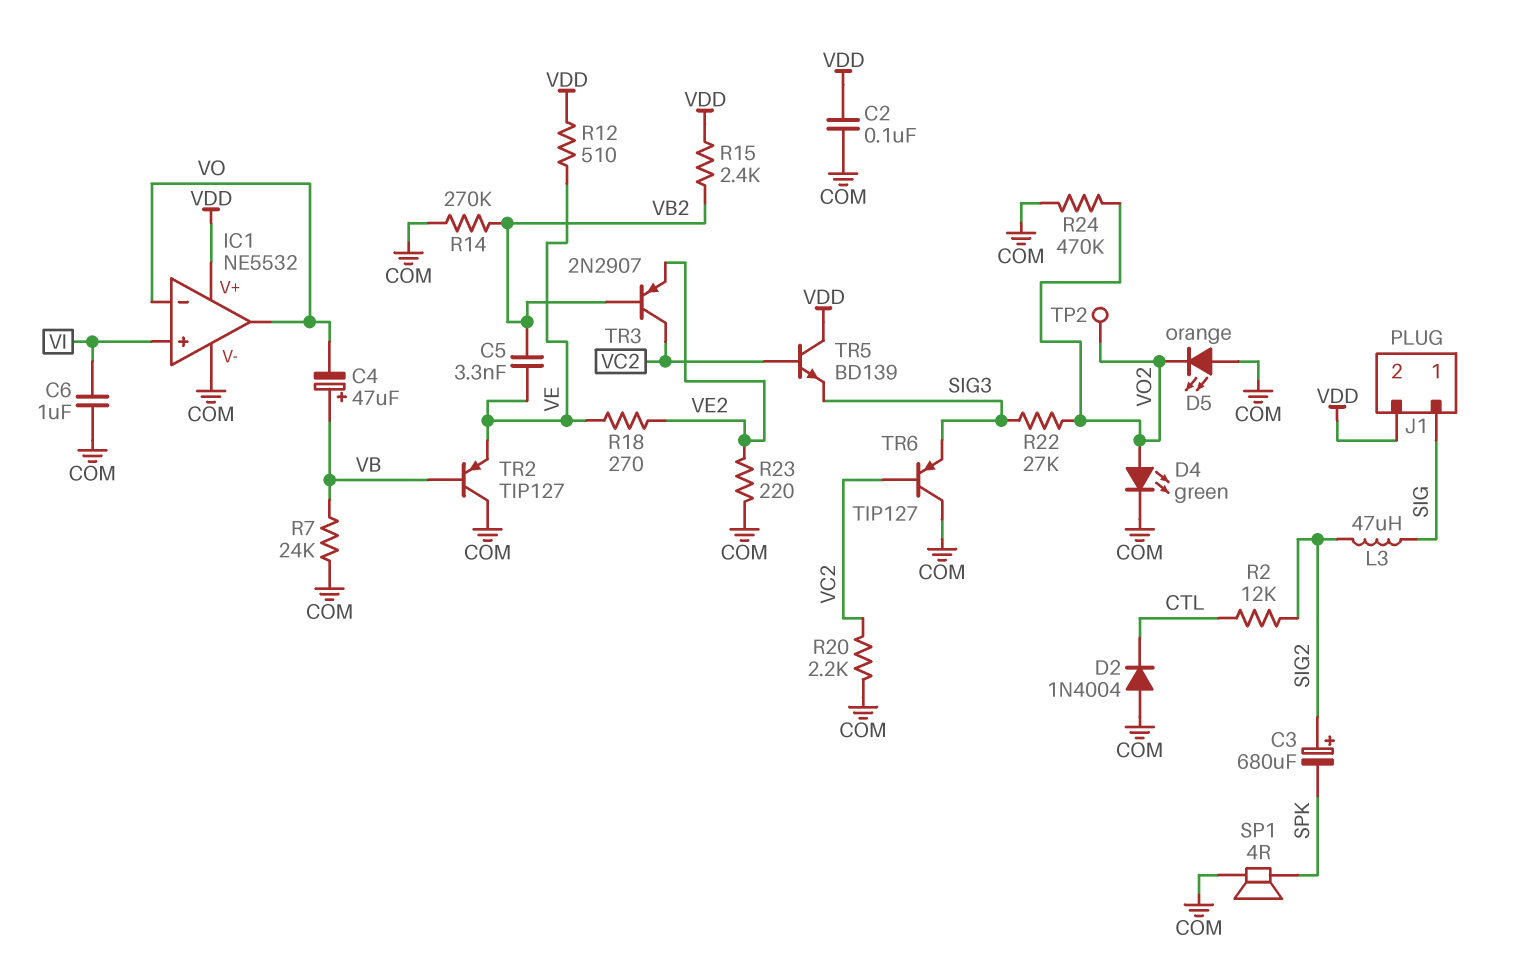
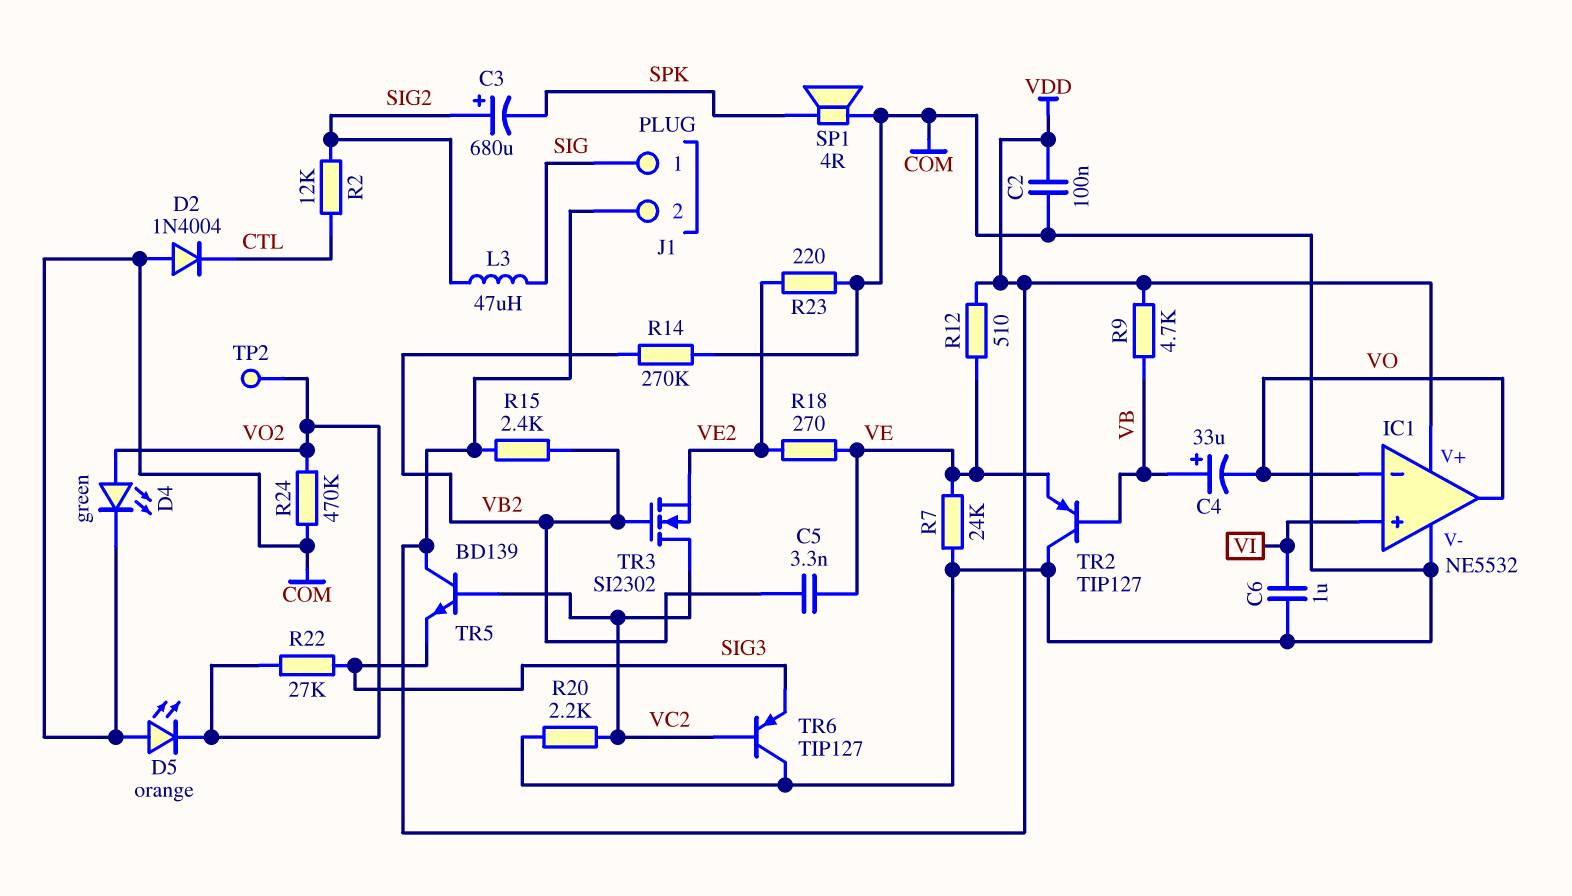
C4: 47uF (plus VB, minus VO) -> 33uF (plus VB, minus VO)
R7: 24k (COM, VB) -> 24k (COM, VE)
R9: none -> 4.7k (VB, VDD)
TR3: PNP 2N2907 (B VB2, C VC2, E VE2) -> NMOS SI2302 (G VB2, D VC2, S VE2)

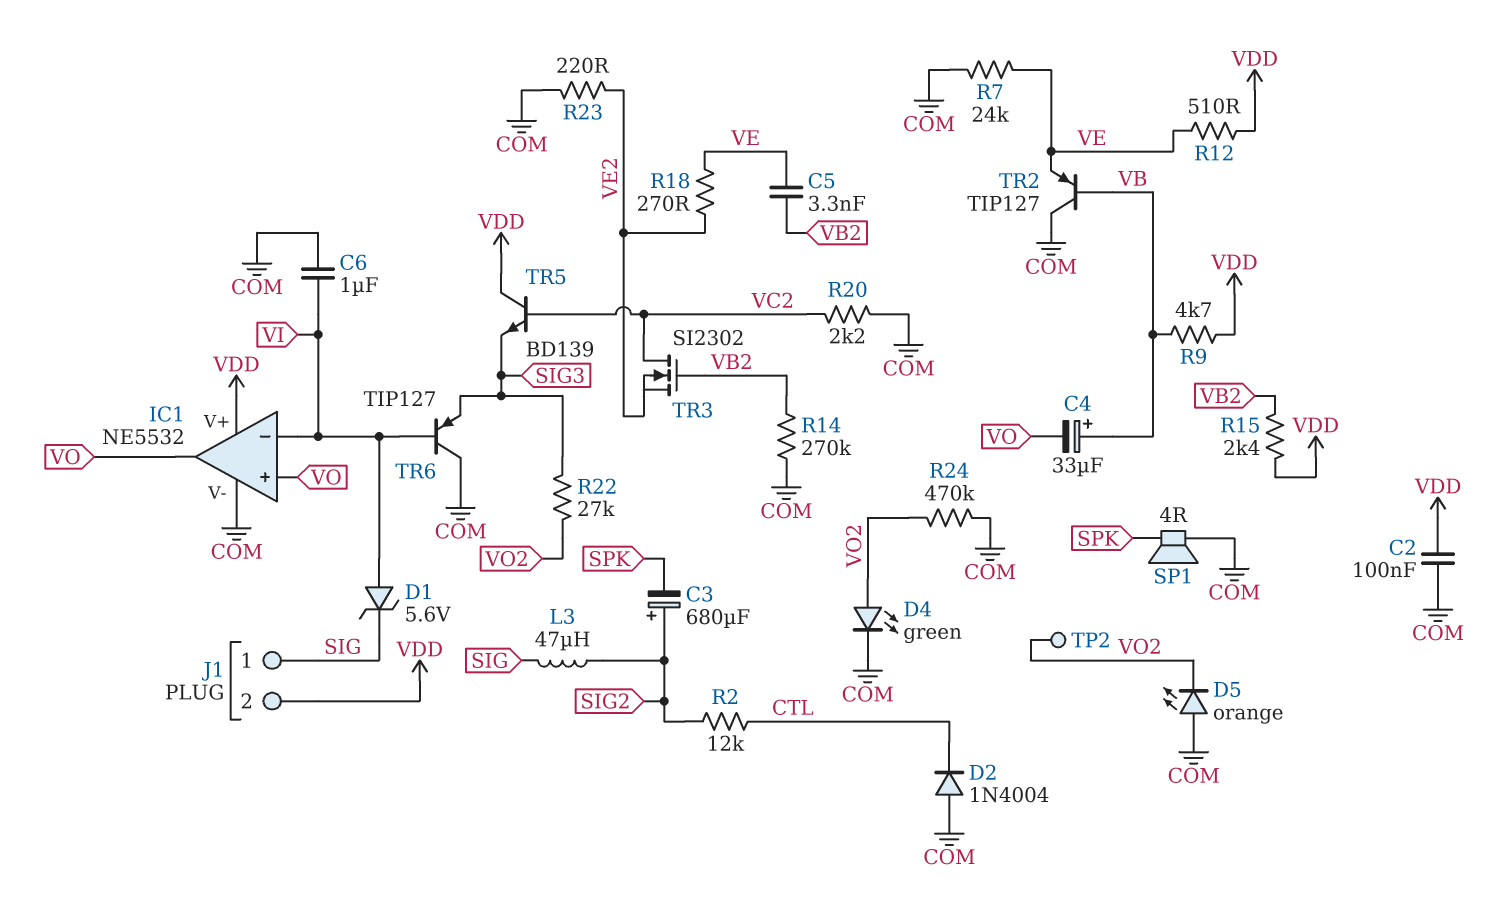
D1: none -> zener 5.6V (A VI, K SIG)
IC1 pin in+: VI -> VO
IC1 pin in-: VO -> VI
TR6: PNP TIP127 (B VC2, C COM, E SIG3) -> PNP TIP127 (B VI, C COM, E SIG3)

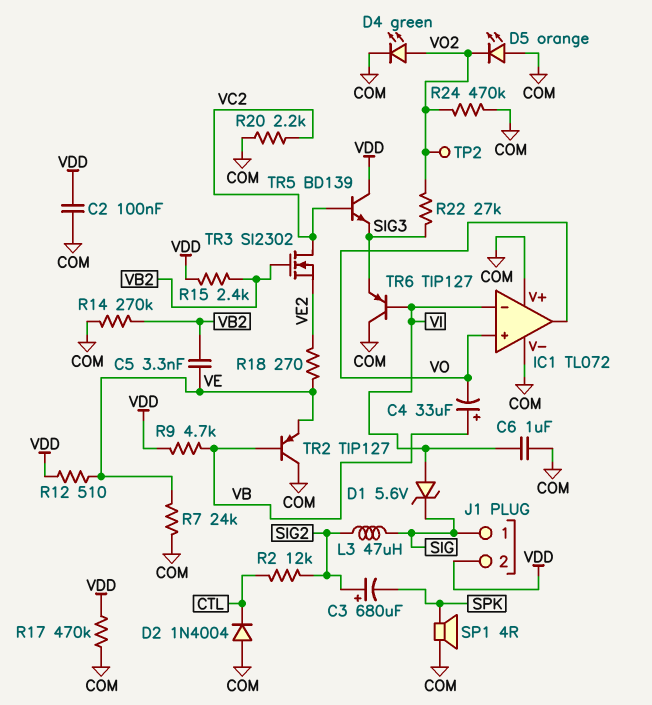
IC1: NE5532 -> TL072
IC1 pin V+: VDD -> COM
R17: none -> 470k (COM, VDD)
R23: 220 (COM, VE2) -> none

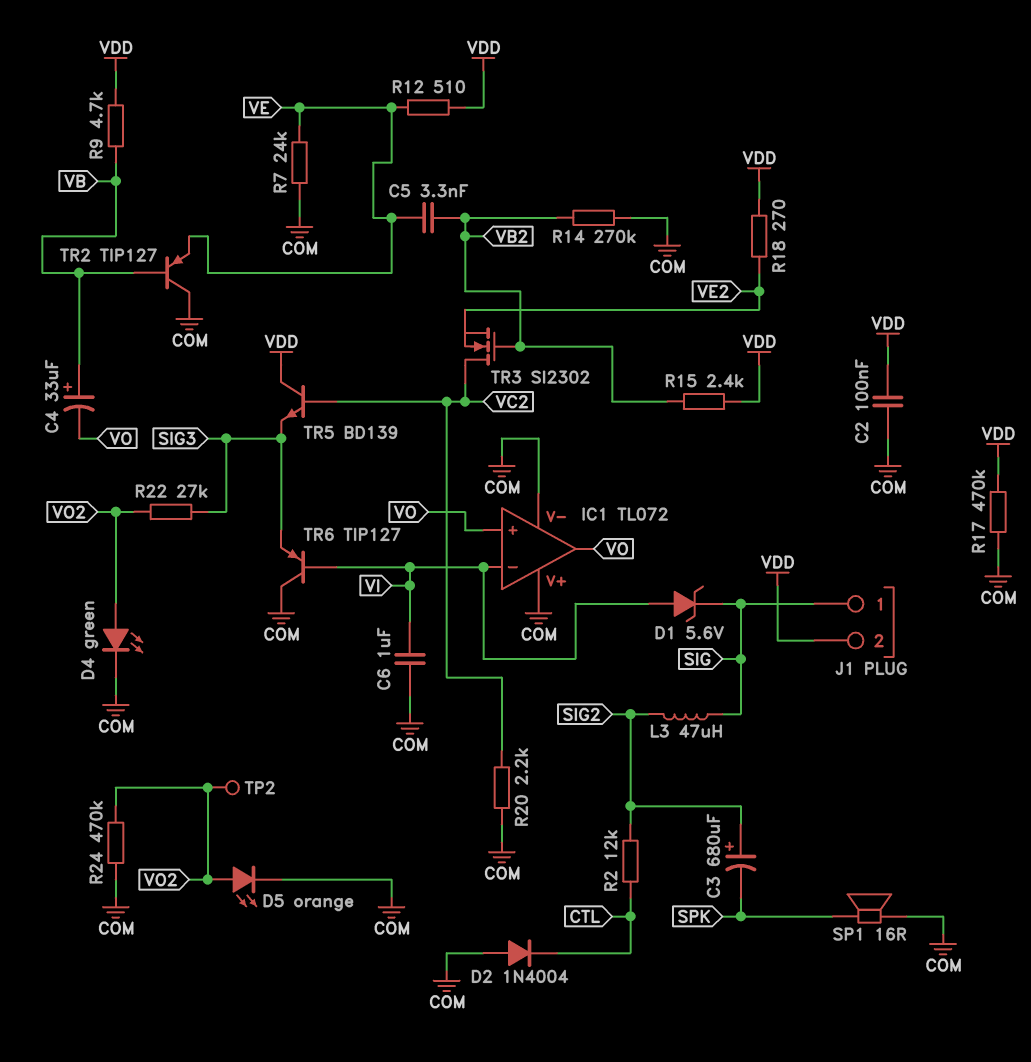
D5: LED orange (A COM, K VO2) -> LED orange (A VO2, K COM)
R18: 270 (VE, VE2) -> 270 (VDD, VE2)
SP1: speaker 4R (COM, SPK) -> speaker 16R (COM, SPK)

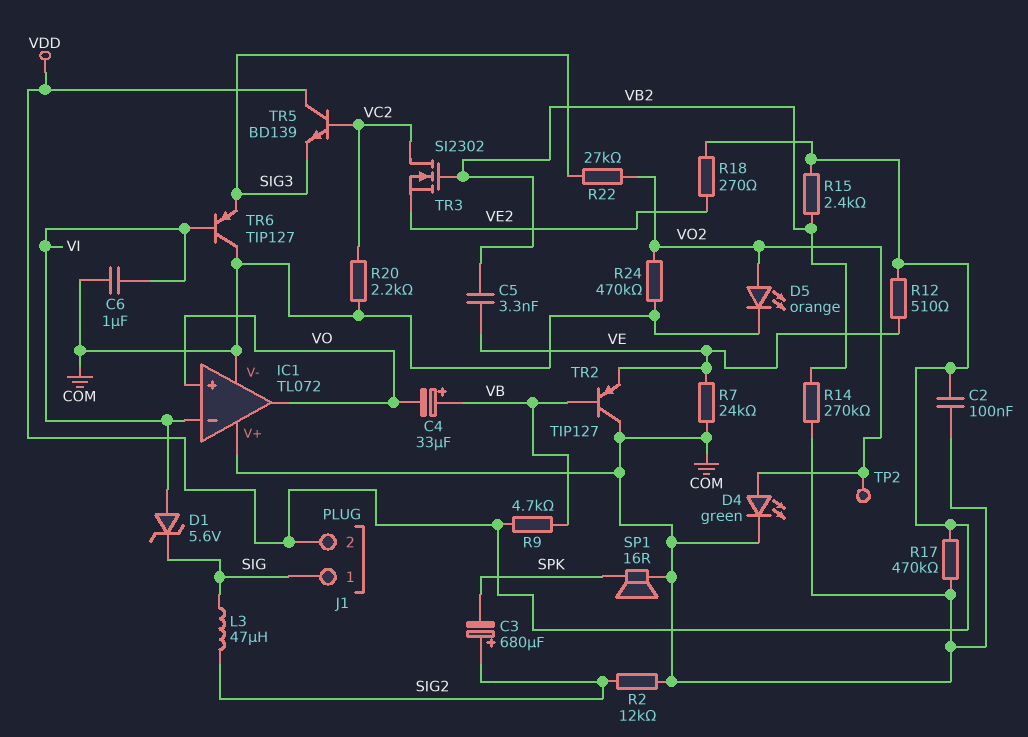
D2: diode 1N4004 (A COM, K CTL) -> none
R2: 12k (CTL, SIG2) -> 12k (COM, SIG2)

